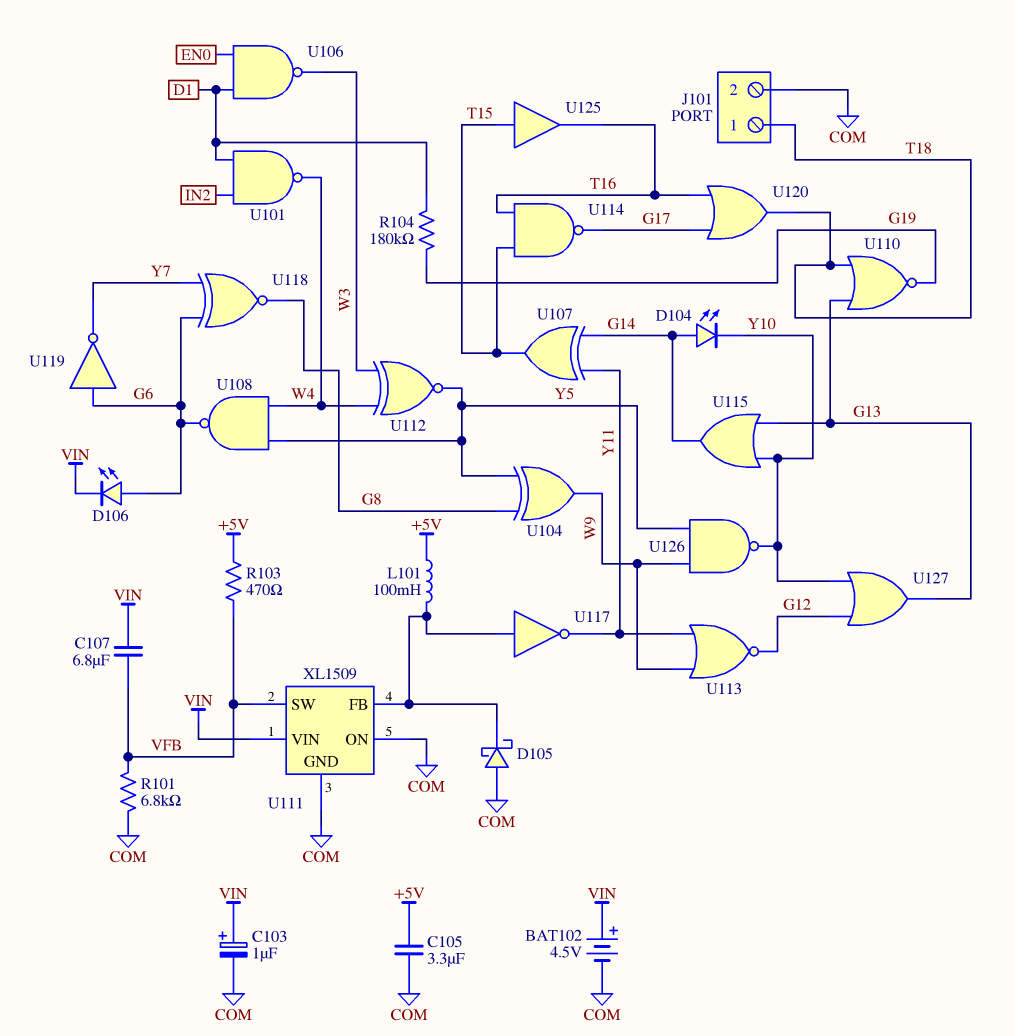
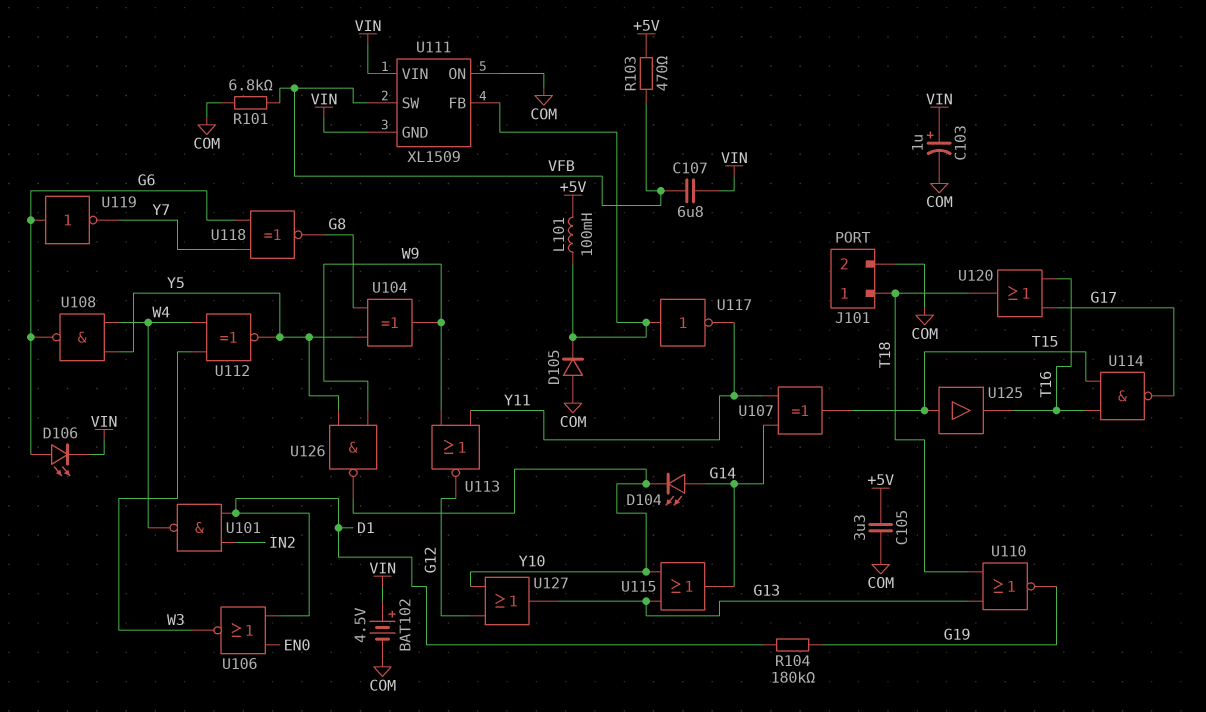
D105: schottky (A COM, K U111/FB) -> diode (A COM, K U111/FB)
U106: NAND (in D1, in EN0, out W3) -> NOR (in D1, in EN0, out W3)
U111 pin GND: COM -> VIN

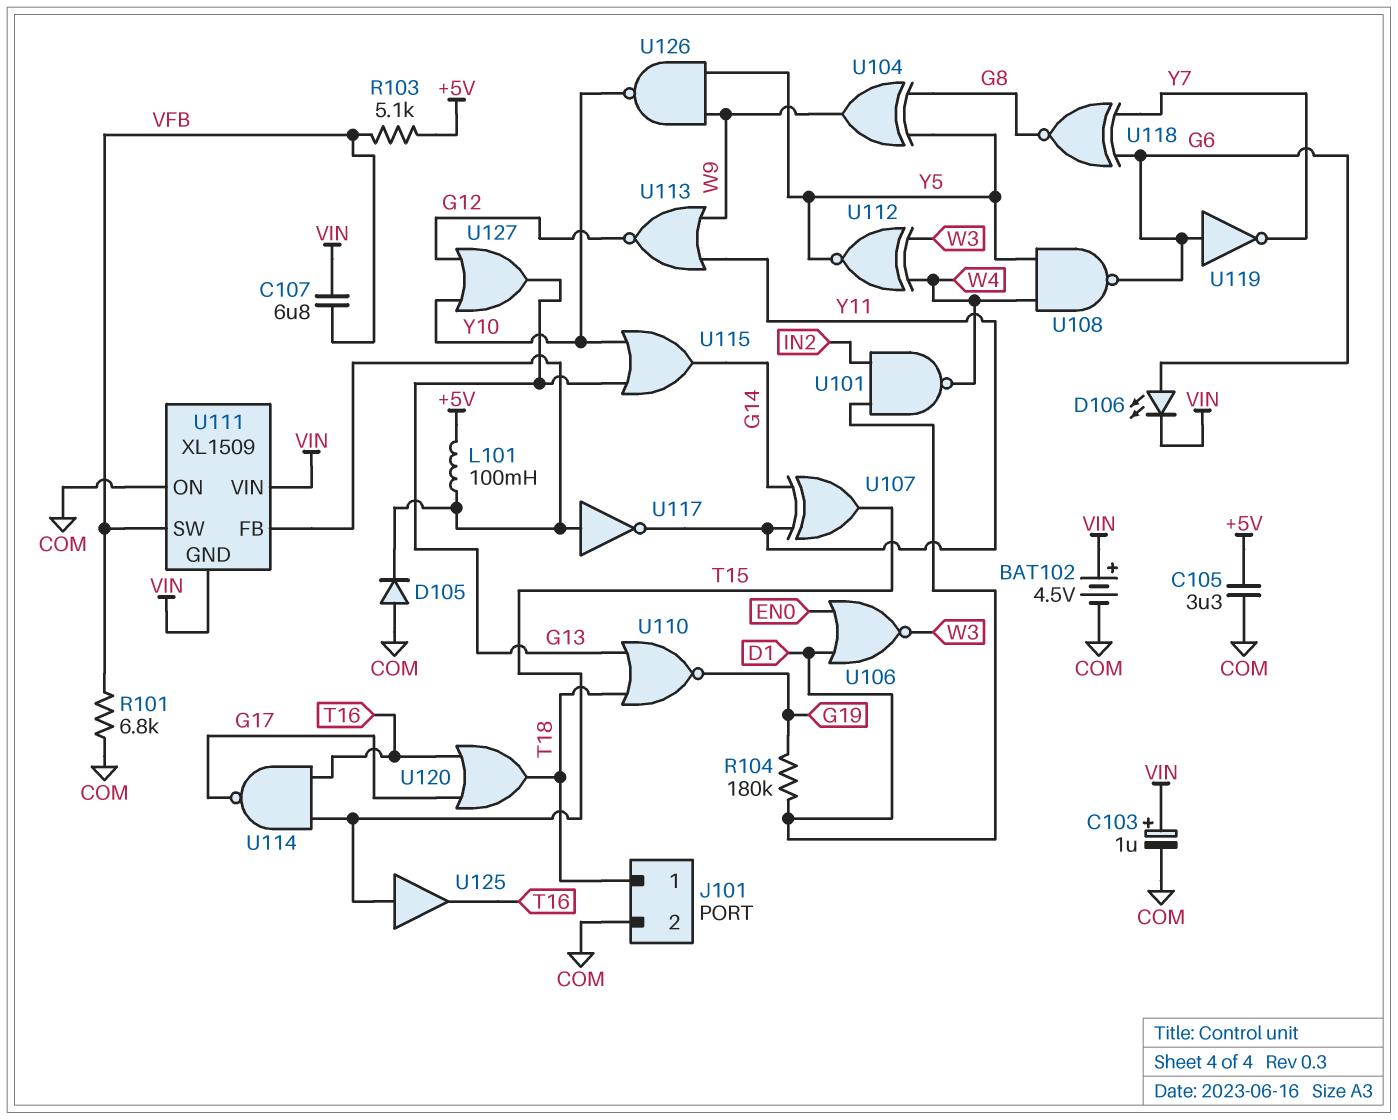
D104: LED (A G14, K Y10) -> none
R103: 470 (+5V, VFB) -> 5.1k (+5V, VFB)

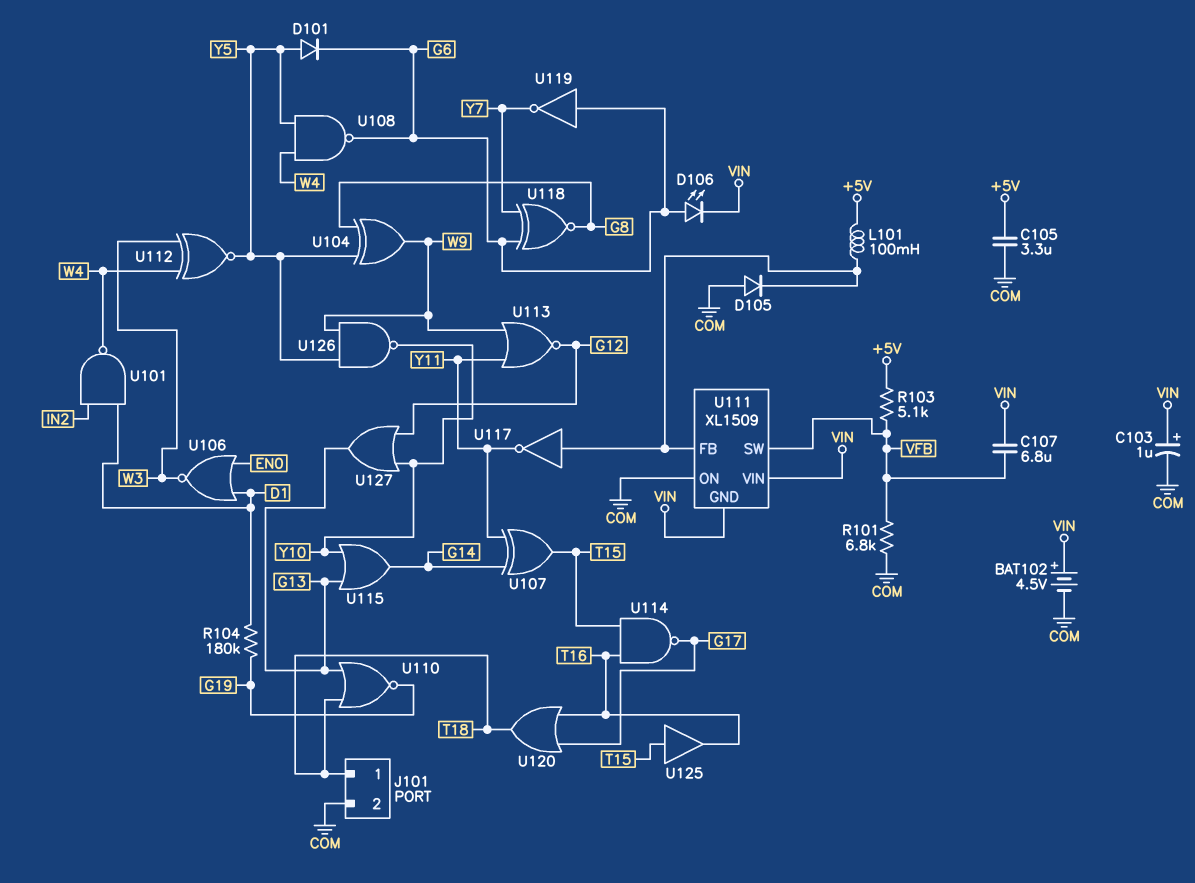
D101: none -> diode (A Y5, K G6)

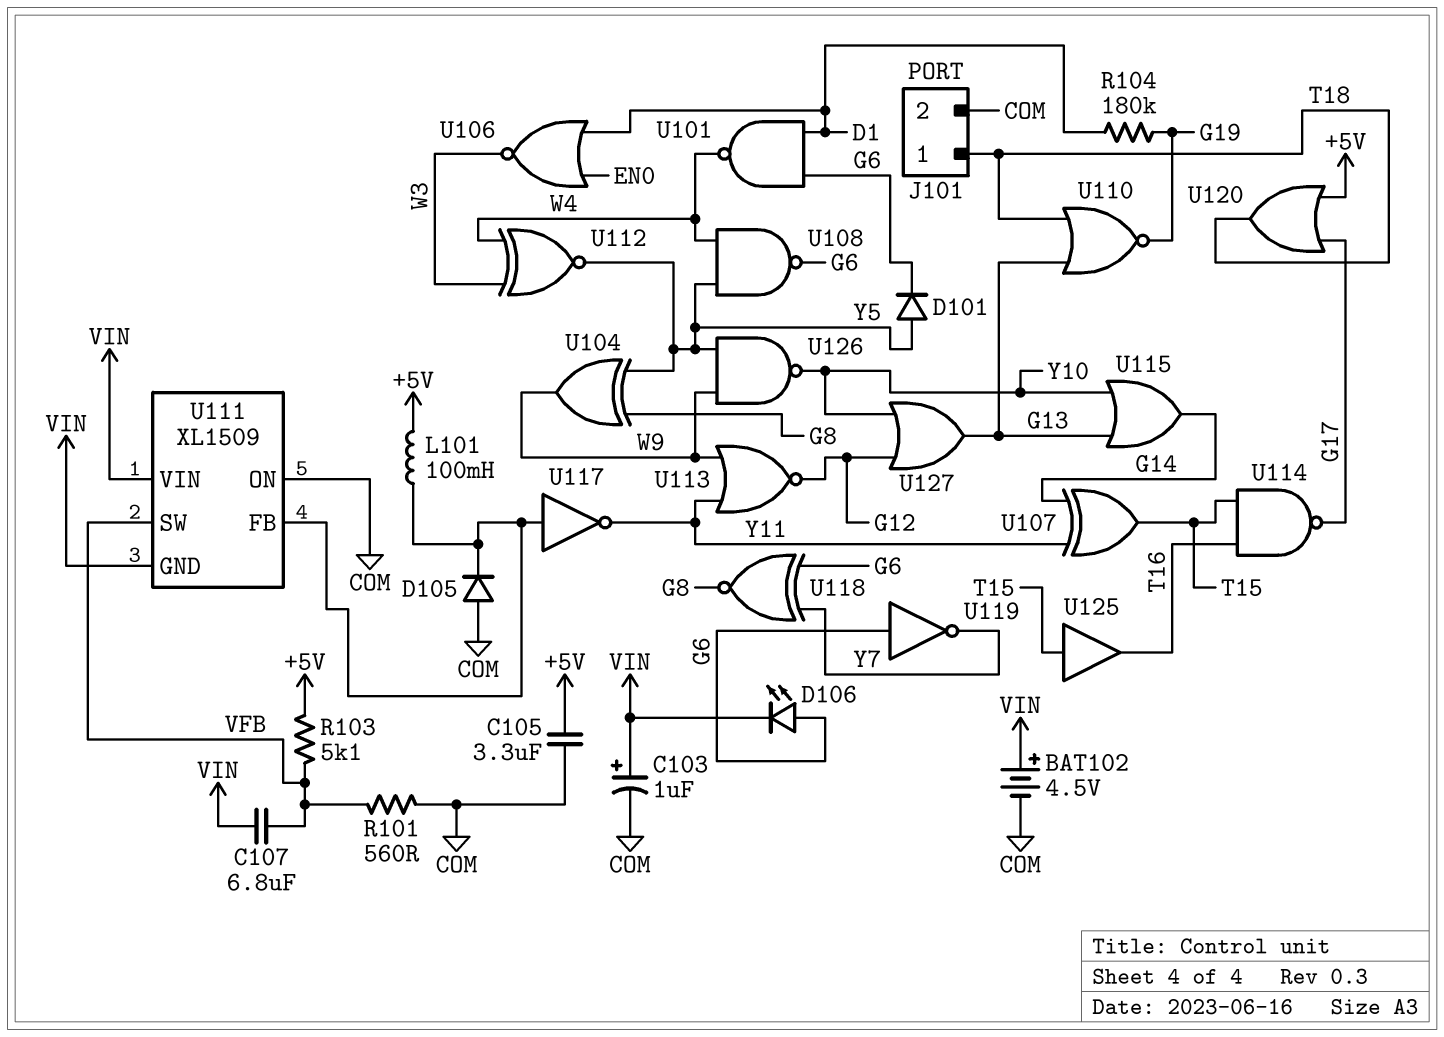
R101: 6.8k (COM, VFB) -> 560 (COM, VFB)
U101: NAND (in D1, in IN2, out W4) -> NAND (in D1, in G6, out W4)
U120: OR (in G17, in T16, out T18) -> OR (in +5V, in G17, out T18)

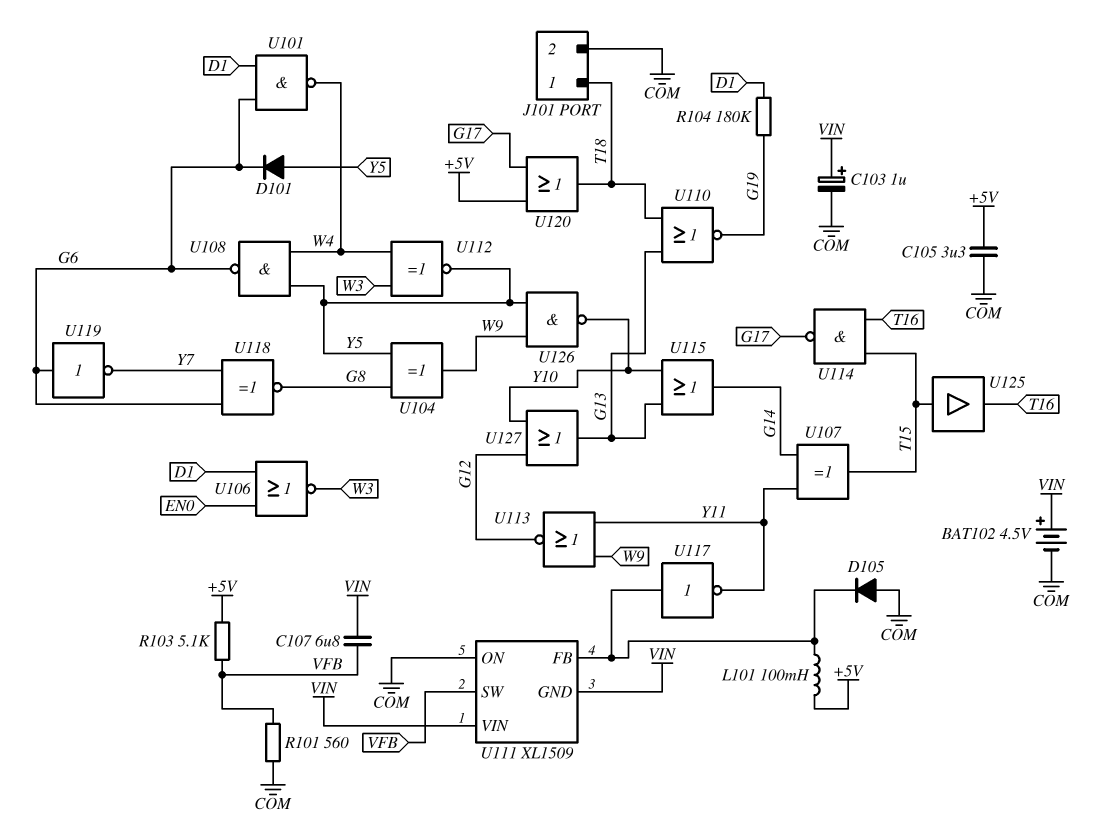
D106: LED (A G6, K VIN) -> none

